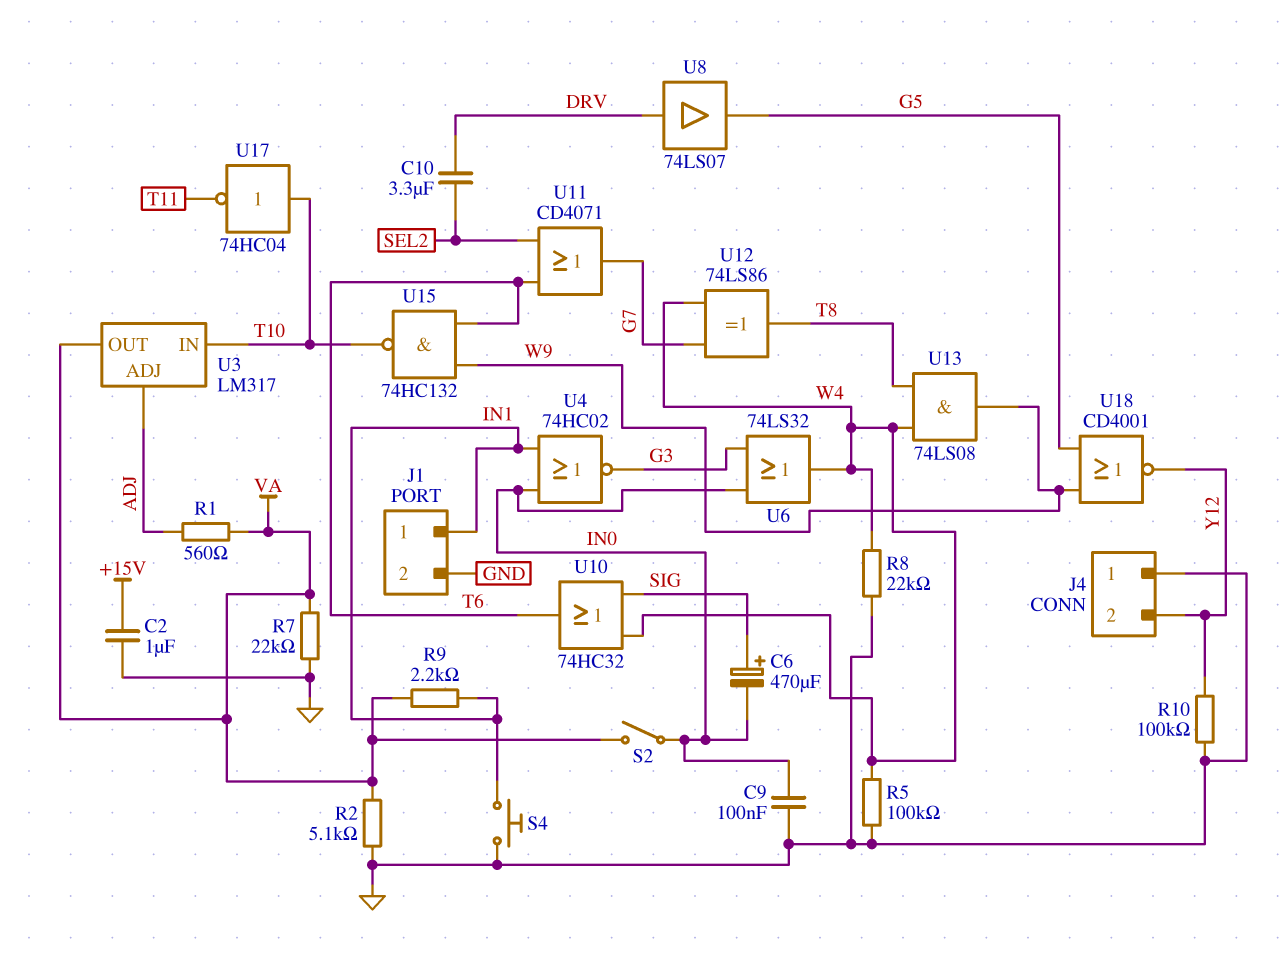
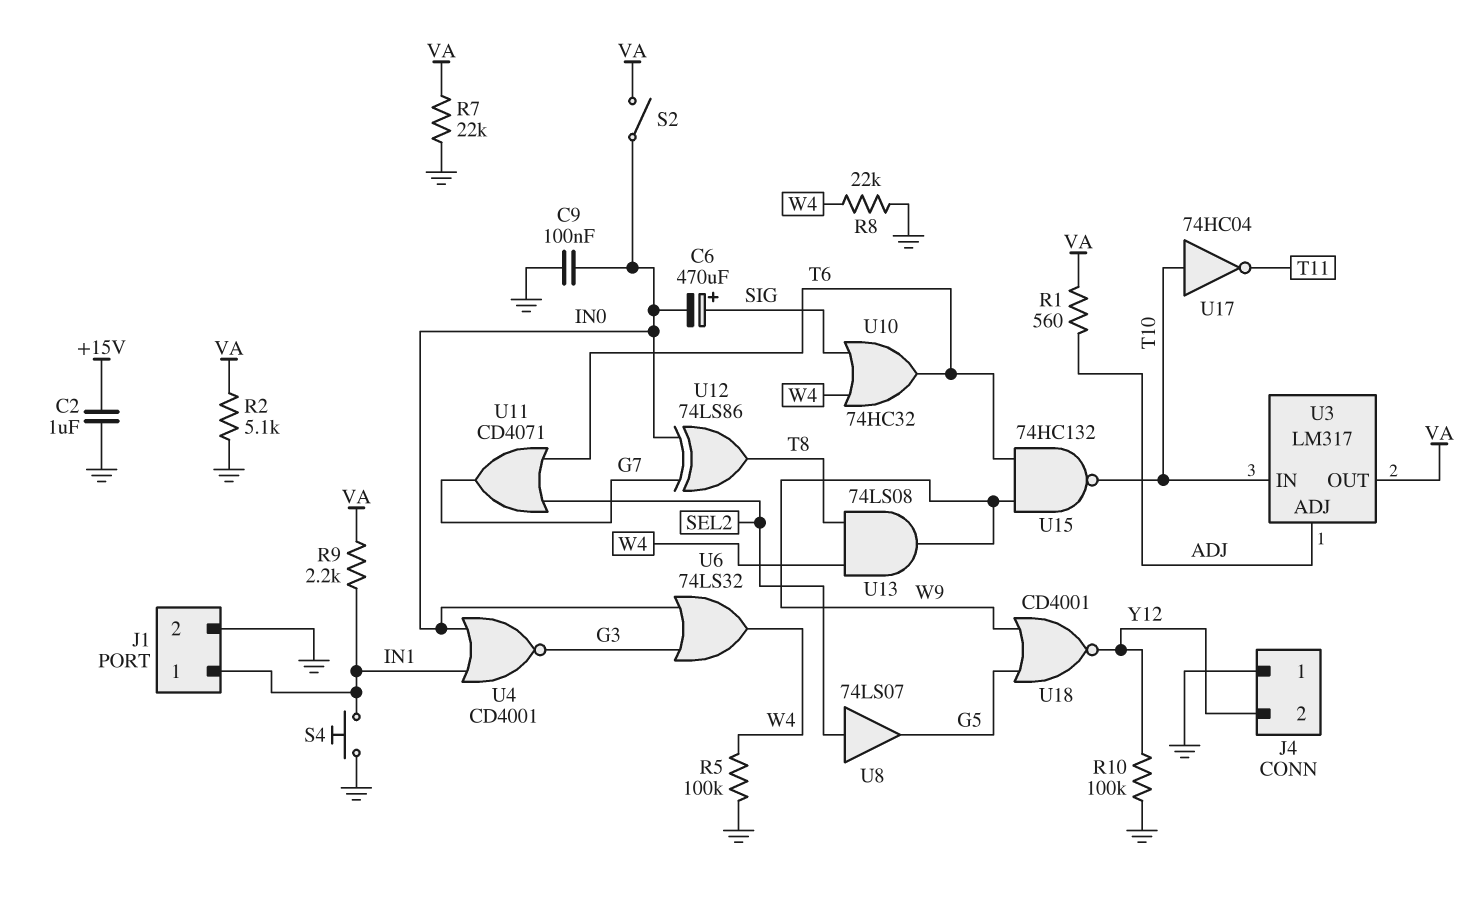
C10: 3.3uF (DRV, SEL2) -> none
U4: NOR 74HC02 (in IN0, in IN1, out G3) -> NOR CD4001 (in IN0, in IN1, out G3)
U8: buffer 74LS07 (in DRV, out G5) -> buffer 74LS07 (in SEL2, out G5)
U12: XOR 74LS86 (in G7, in W4, out T8) -> XOR 74LS86 (in G7, in IN0, out T8)

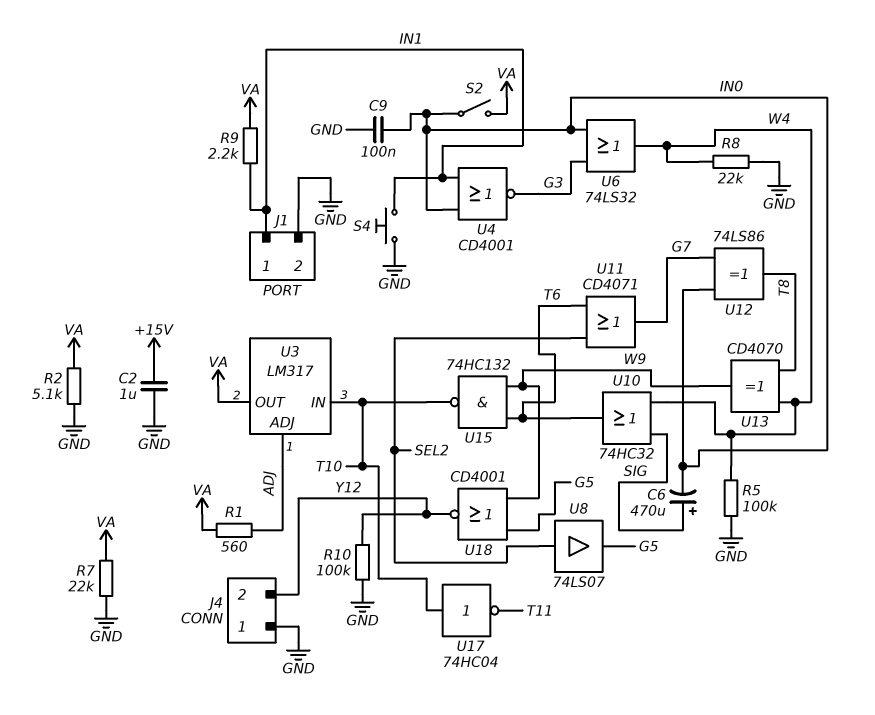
U13: AND 74LS08 (in T8, in W4, out W9) -> XOR CD4070 (in T8, in W4, out W9)

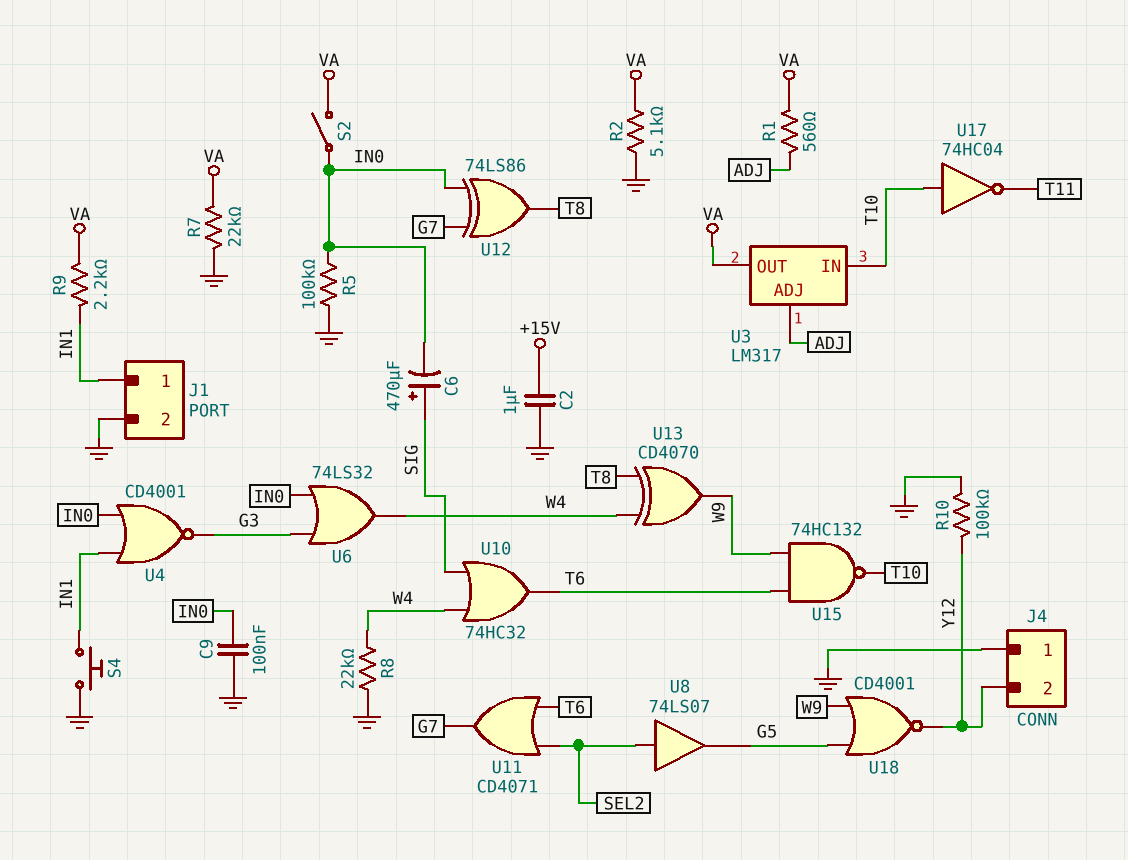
R5: 100k (GND, W4) -> 100k (GND, IN0)

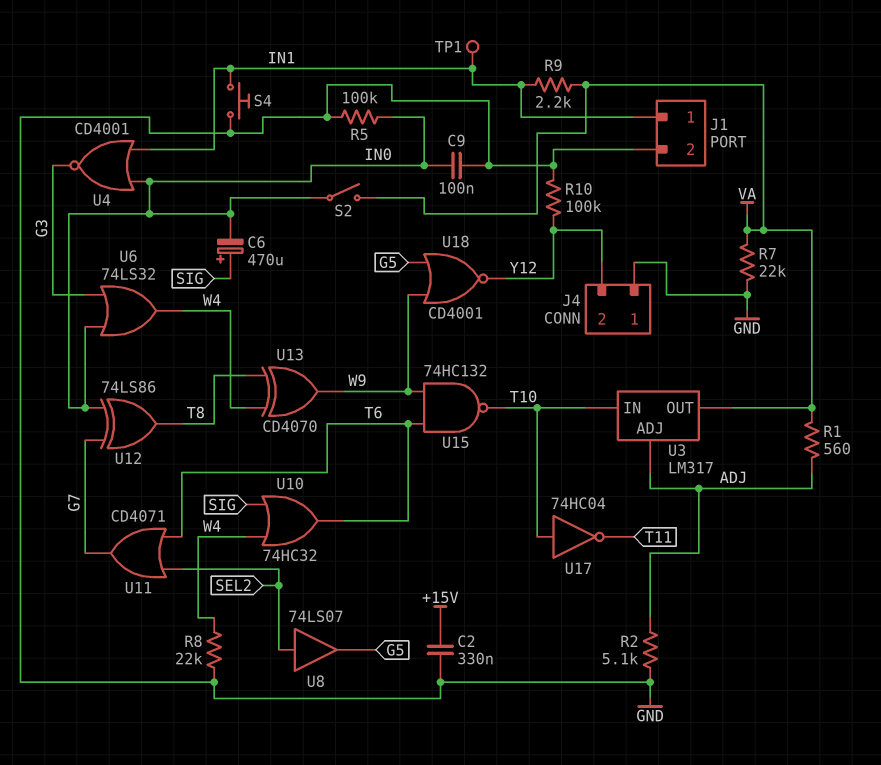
C2: 1uF (+15V, GND) -> 330nF (+15V, GND)
R2: 5.1k (GND, VA) -> 5.1k (ADJ, GND)
TP1: none -> test point (IN1)

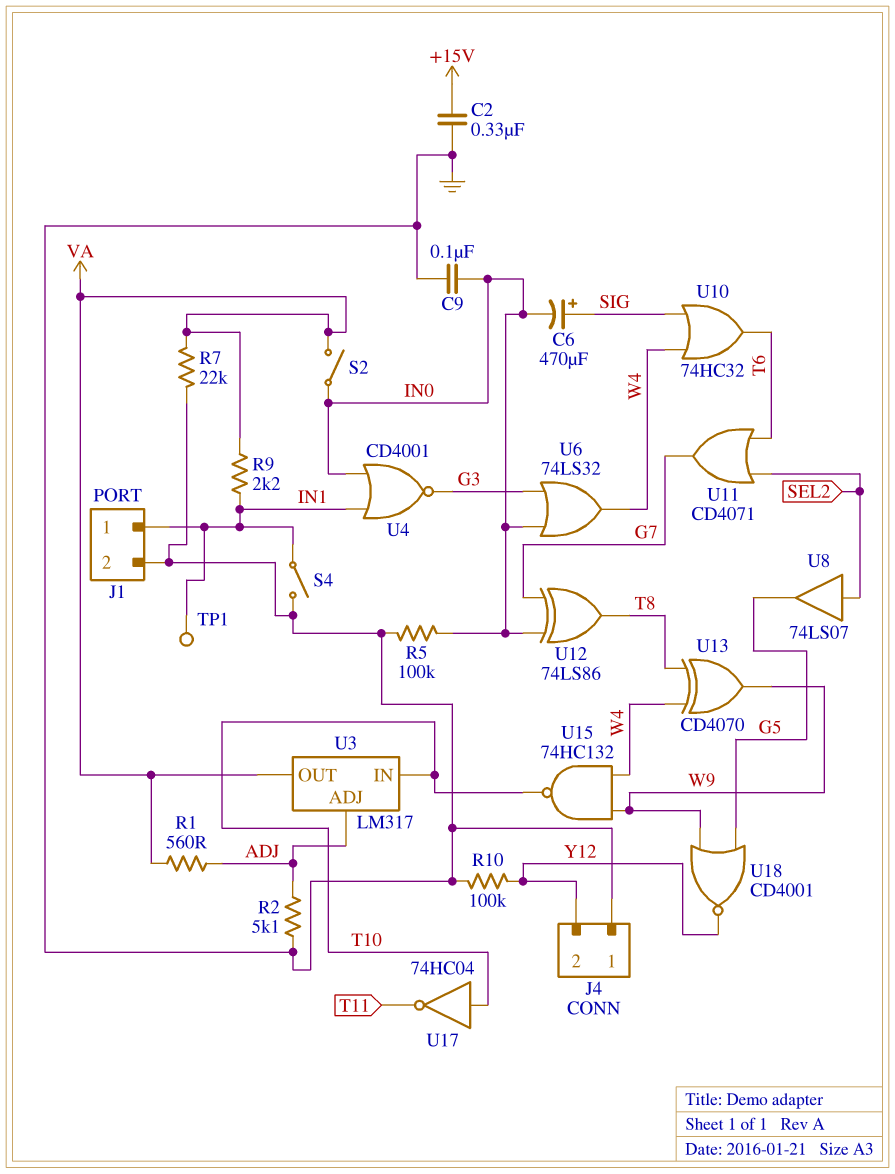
R8: 22k (GND, W4) -> none
S4: button (GND, IN1) -> switch (GND, IN1)
U15: NAND 74HC132 (in T6, in W9, out T10) -> NAND 74HC132 (in W4, in W9, out T10)

